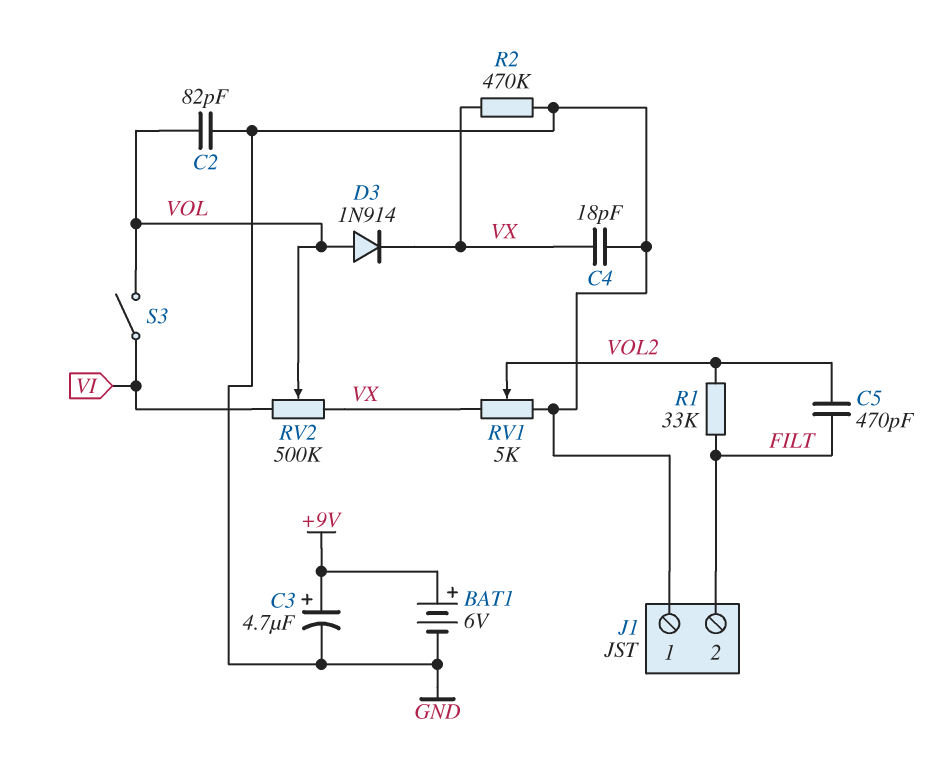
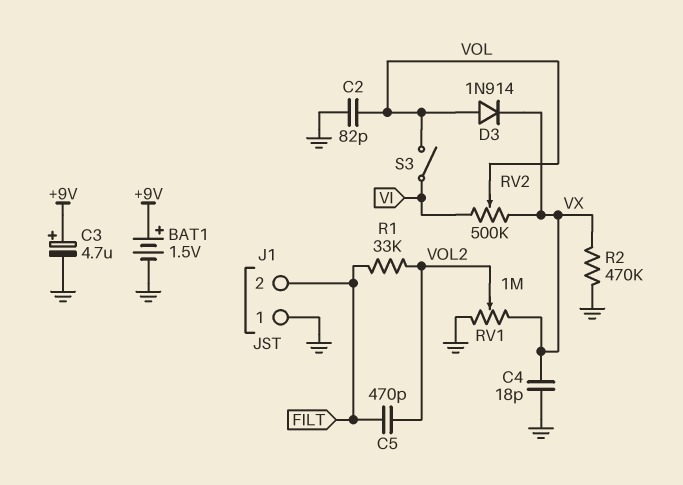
BAT1: 6V (plus +9V, minus GND) -> 1.5V (plus +9V, minus GND)
RV1: 5k (GND, VX, wiper VOL2) -> 1M (GND, VX, wiper VOL2)

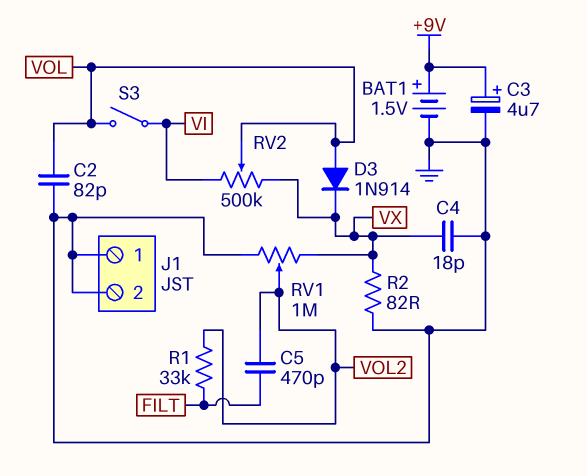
J1 pin 2: FILT -> GND
R2: 470k (GND, VX) -> 82 (GND, VX)

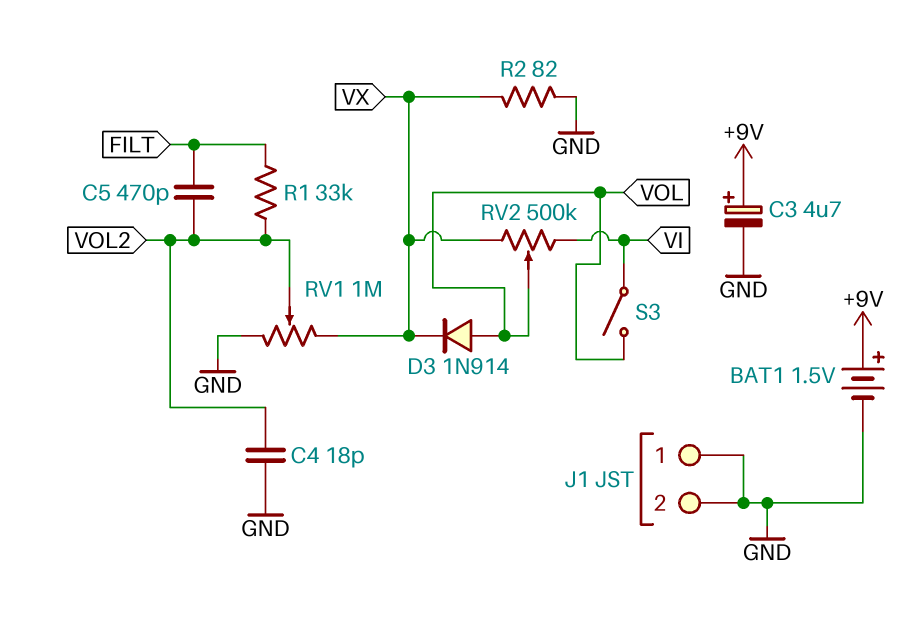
C2: 82pF (GND, VOL) -> none
C4: 18pF (GND, VX) -> 18pF (GND, VOL2)

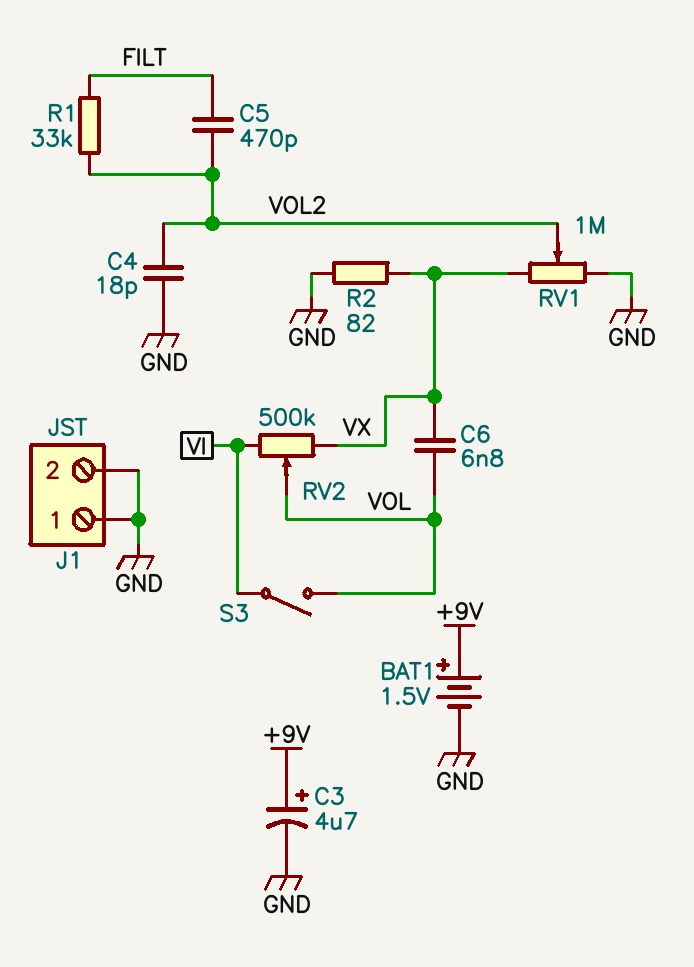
C6: none -> 6.8nF (VOL, VX)
D3: diode 1N914 (A VOL, K VX) -> none

